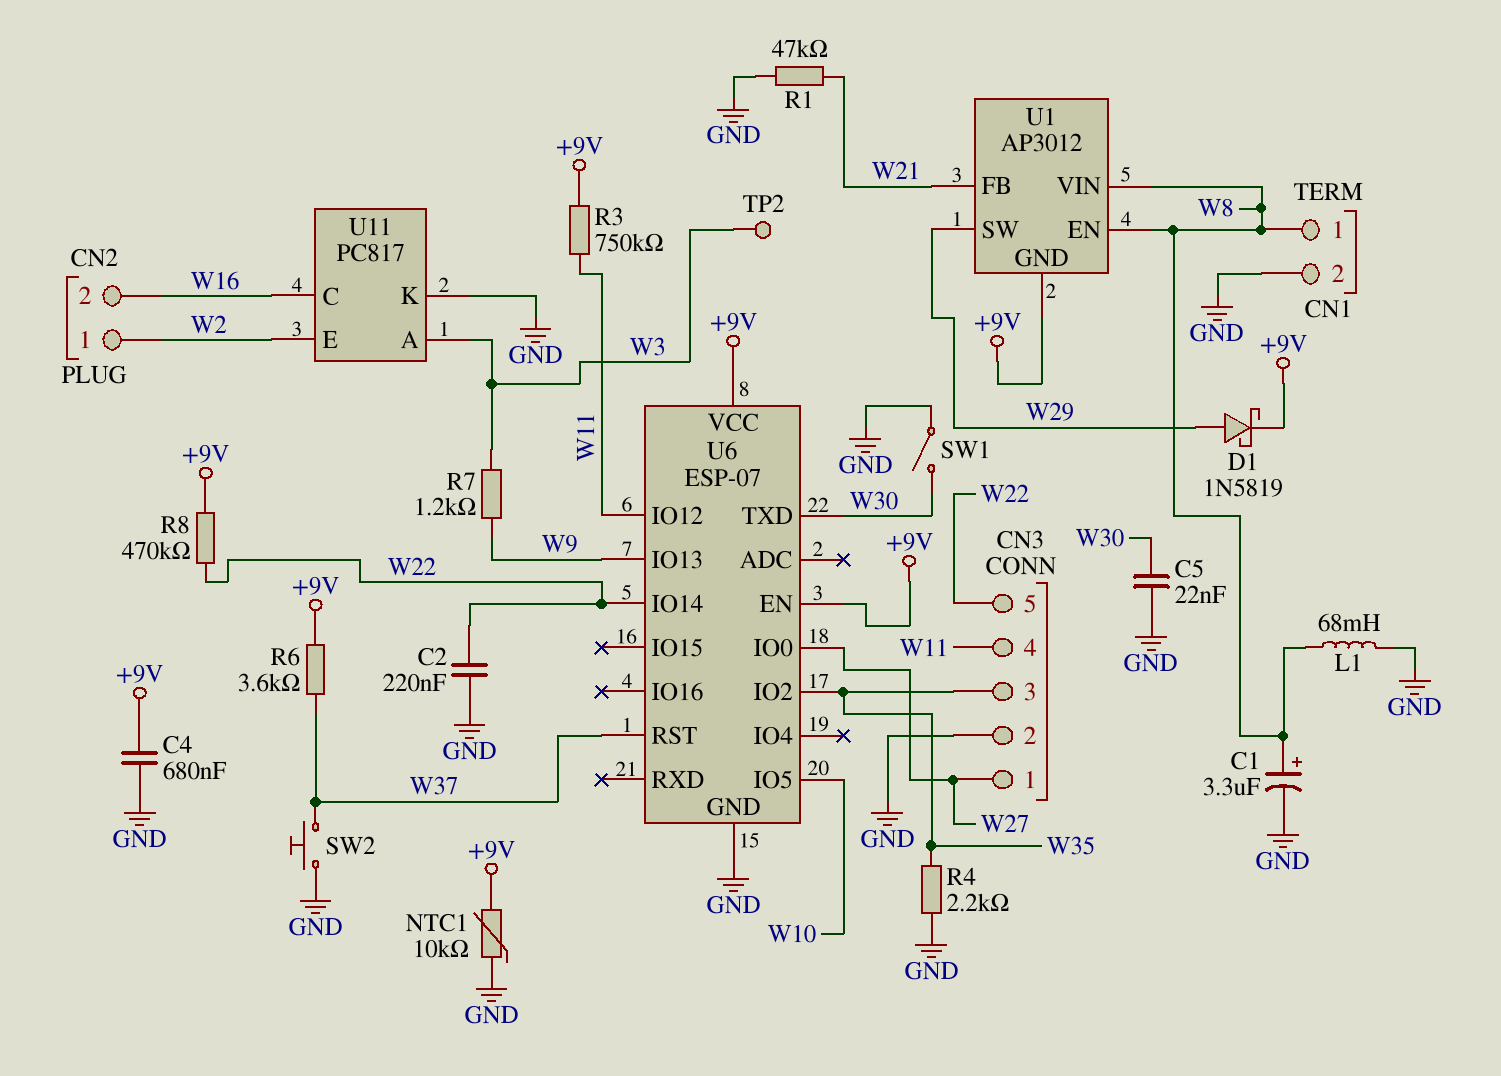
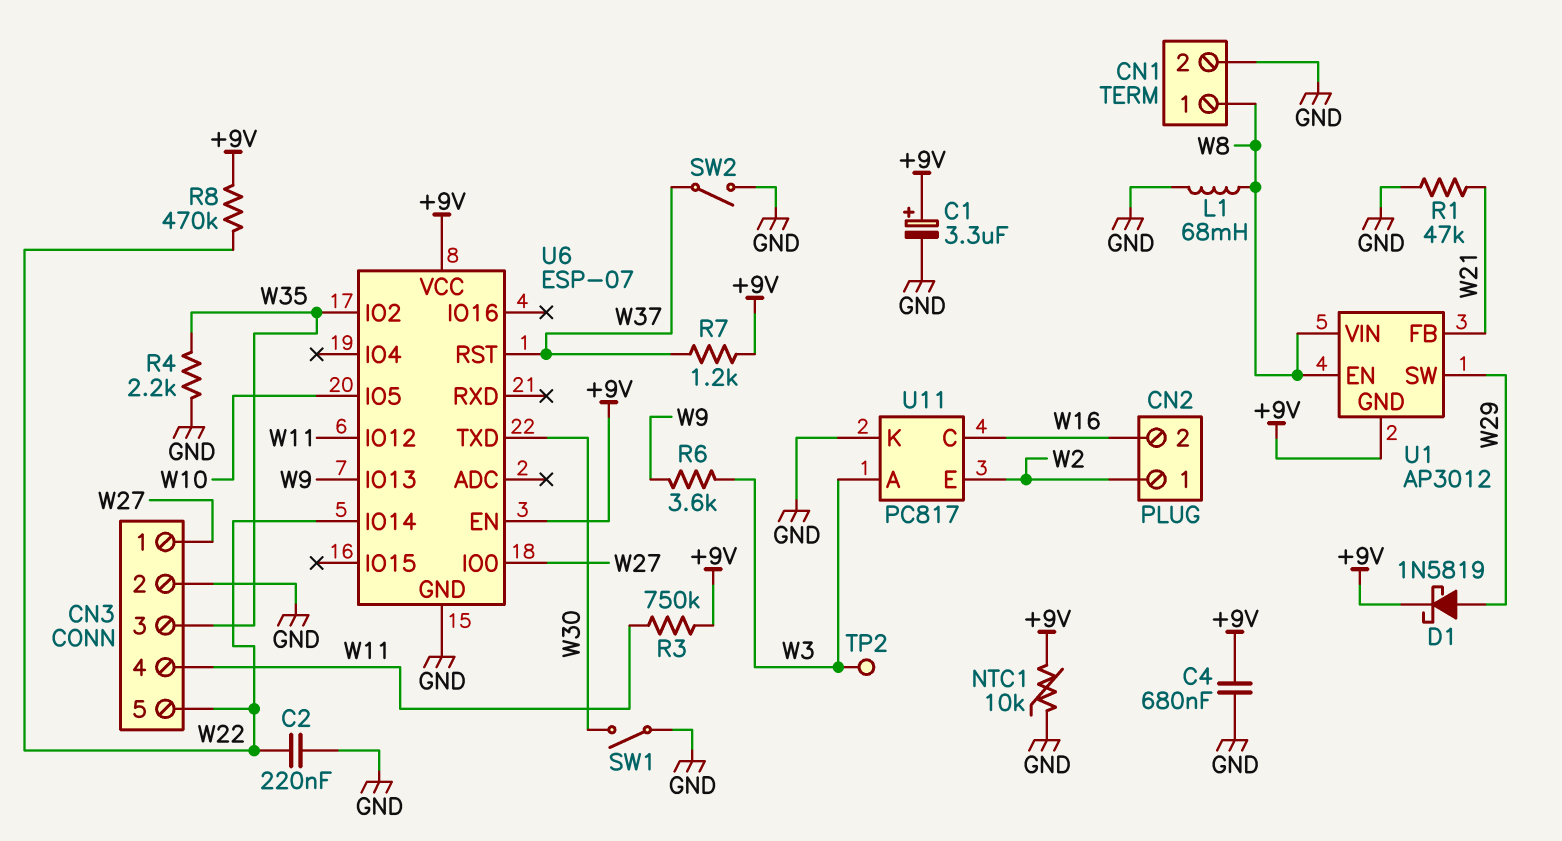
C1: 3.3uF (plus W8, minus GND) -> 3.3uF (plus +9V, minus GND)
C5: 22nF (GND, W30) -> none
R6: 3.6k (+9V, W37) -> 3.6k (W3, W9)
R7: 1.2k (W3, W9) -> 1.2k (+9V, W37)
SW2: button (GND, W37) -> switch (GND, W37)

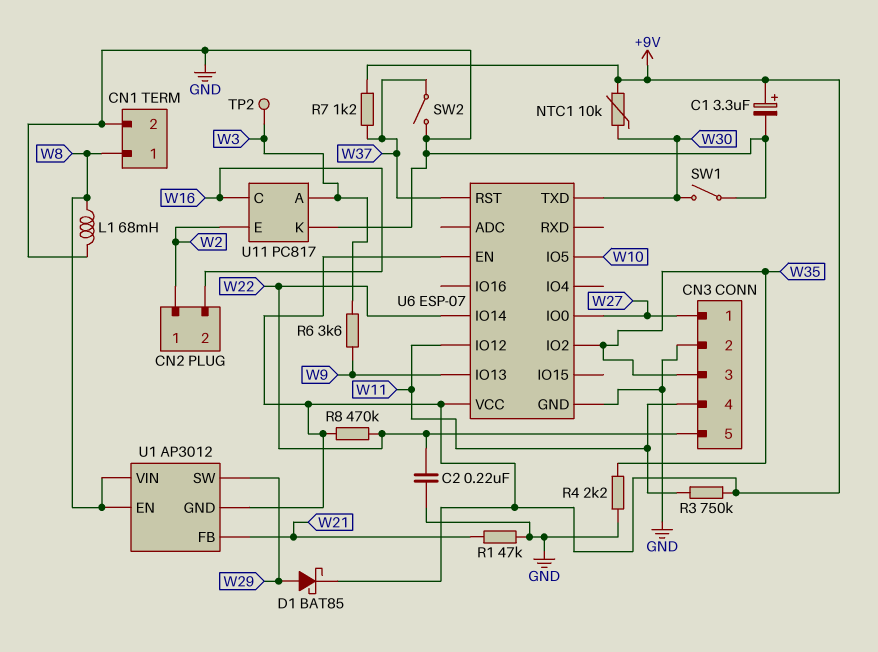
C4: 680nF (+9V, GND) -> none
D1: schottky 1N5819 (A W29, K +9V) -> schottky BAT85 (A W29, K +9V)
NTC1: 10k (+9V, GND) -> 10k (+9V, W30)

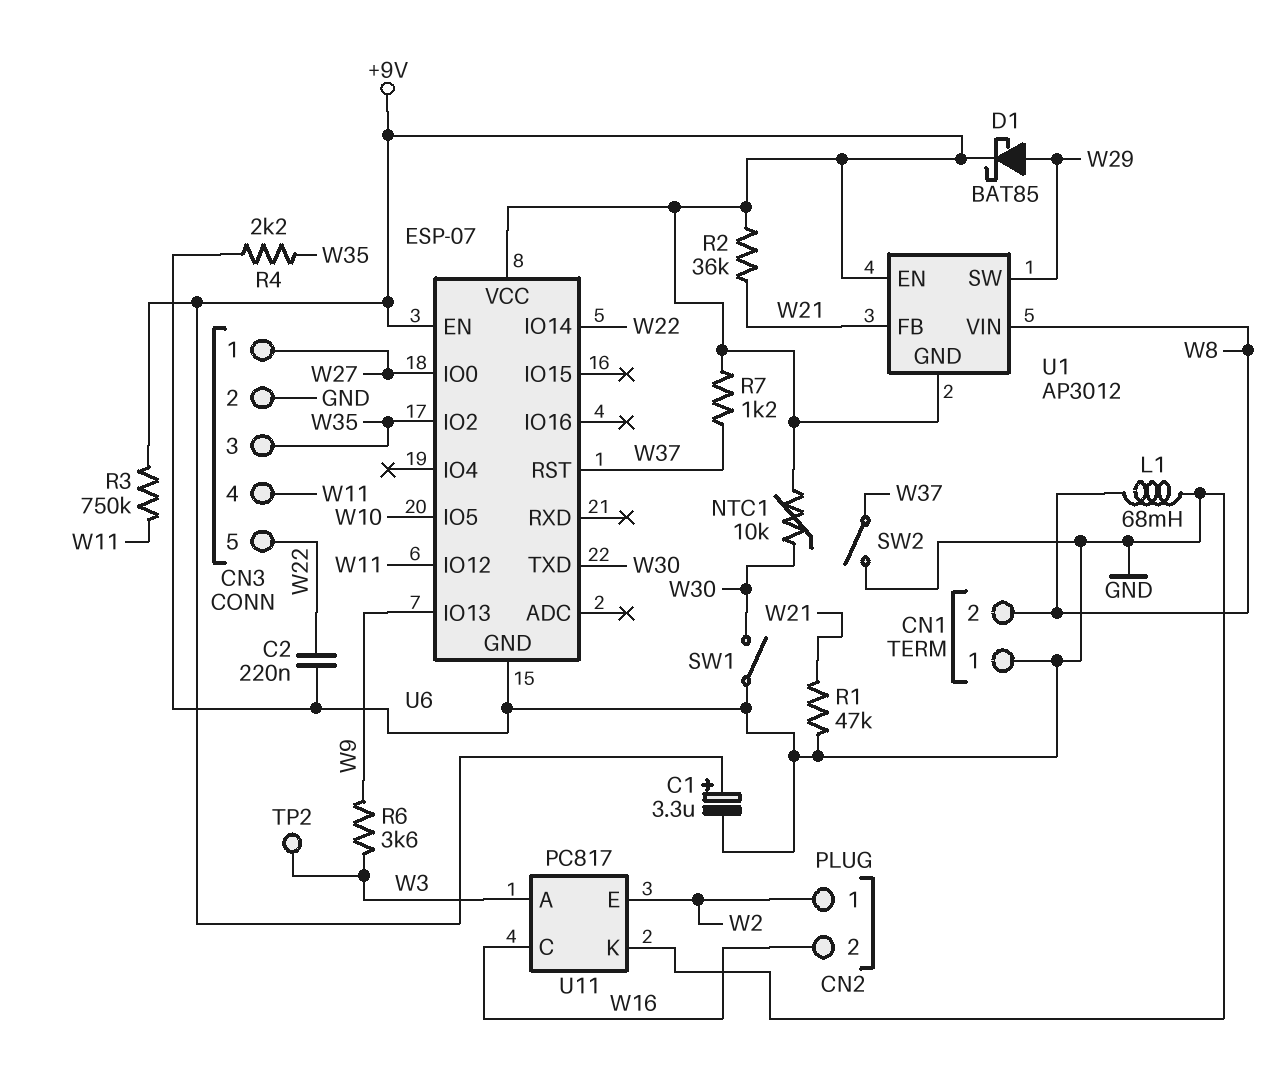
CN1 pin 1: W8 -> GND
CN1 pin 2: GND -> W8
R2: none -> 36k (+9V, W21)
R8: 470k (+9V, W22) -> none
U1 pin EN: W8 -> +9V

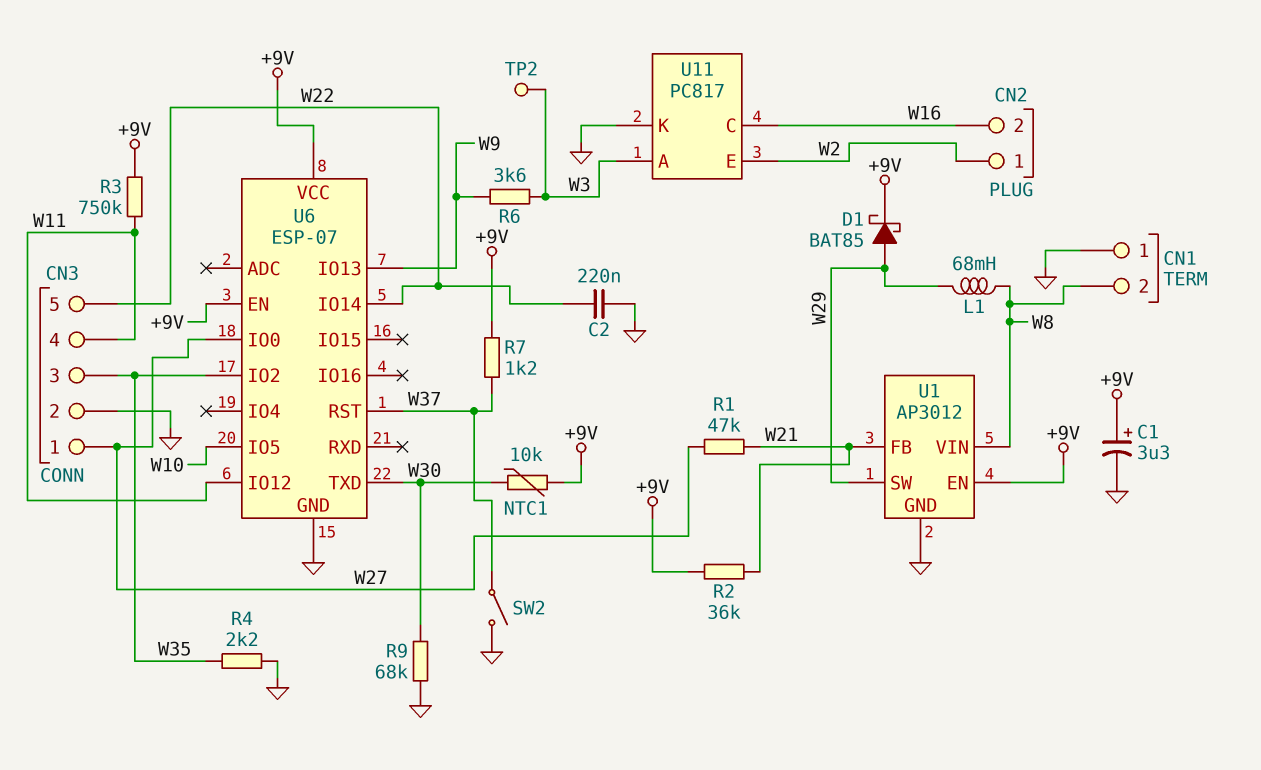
L1: 68mH (GND, W8) -> 68mH (W8, W29)
R1: 47k (GND, W21) -> 47k (W21, W27)
R9: none -> 68k (GND, W30)
SW1: switch (GND, W30) -> none
U1 pin GND: +9V -> GND

